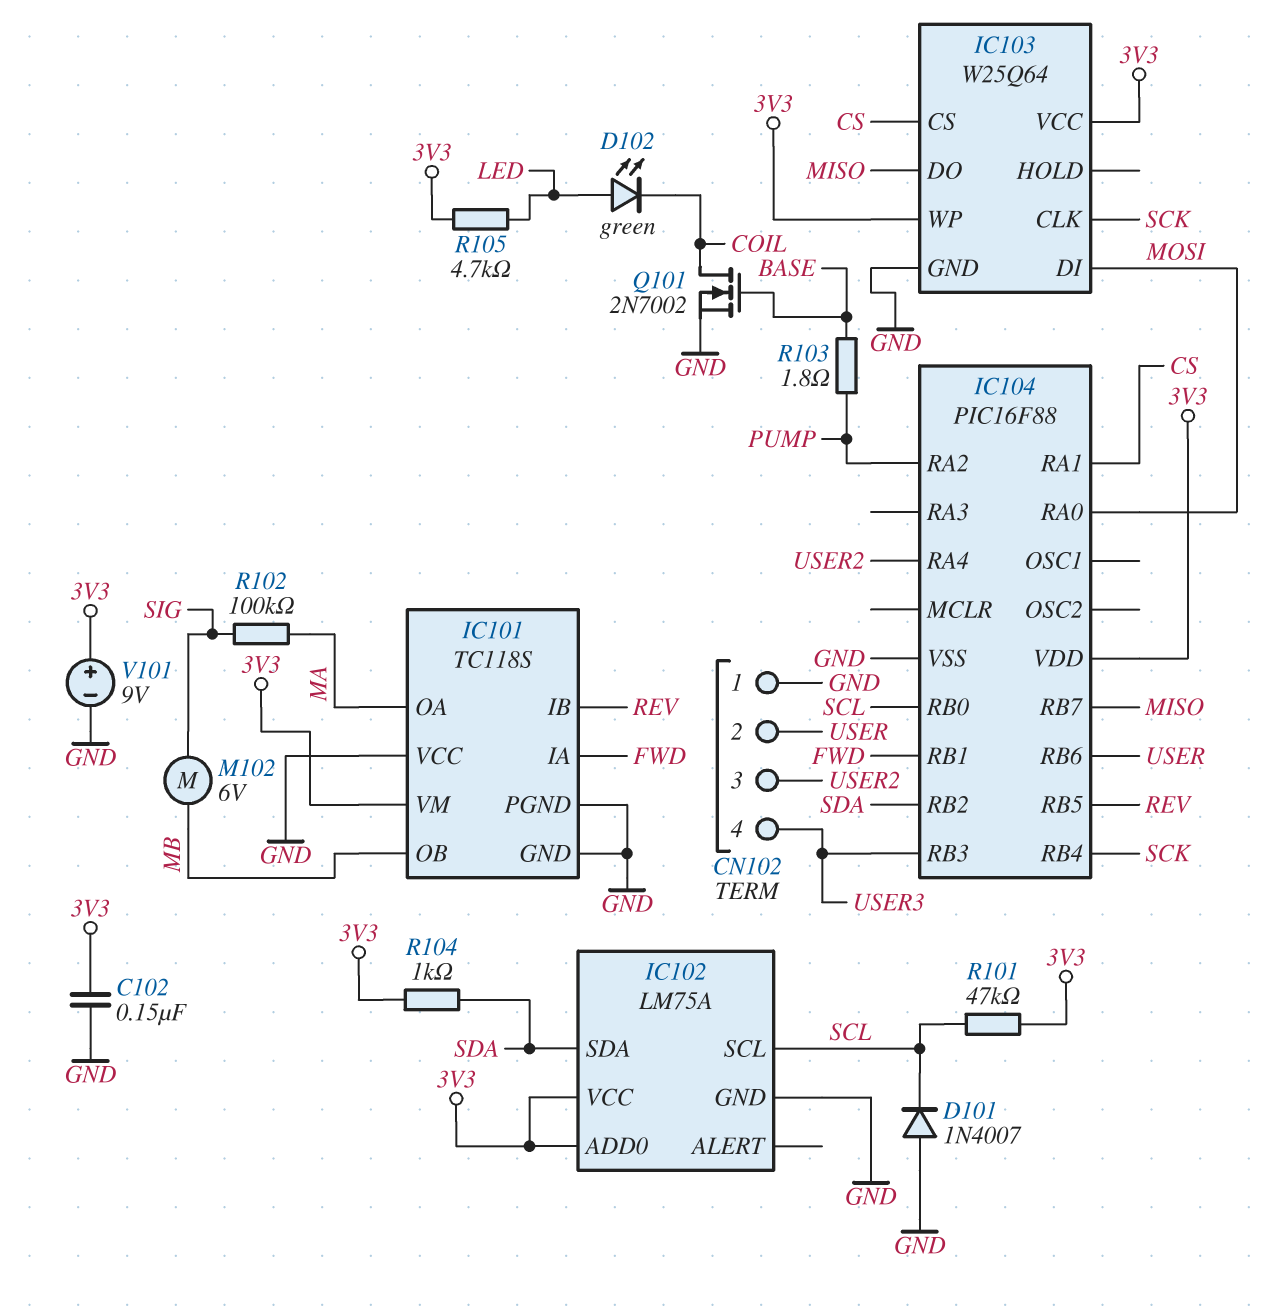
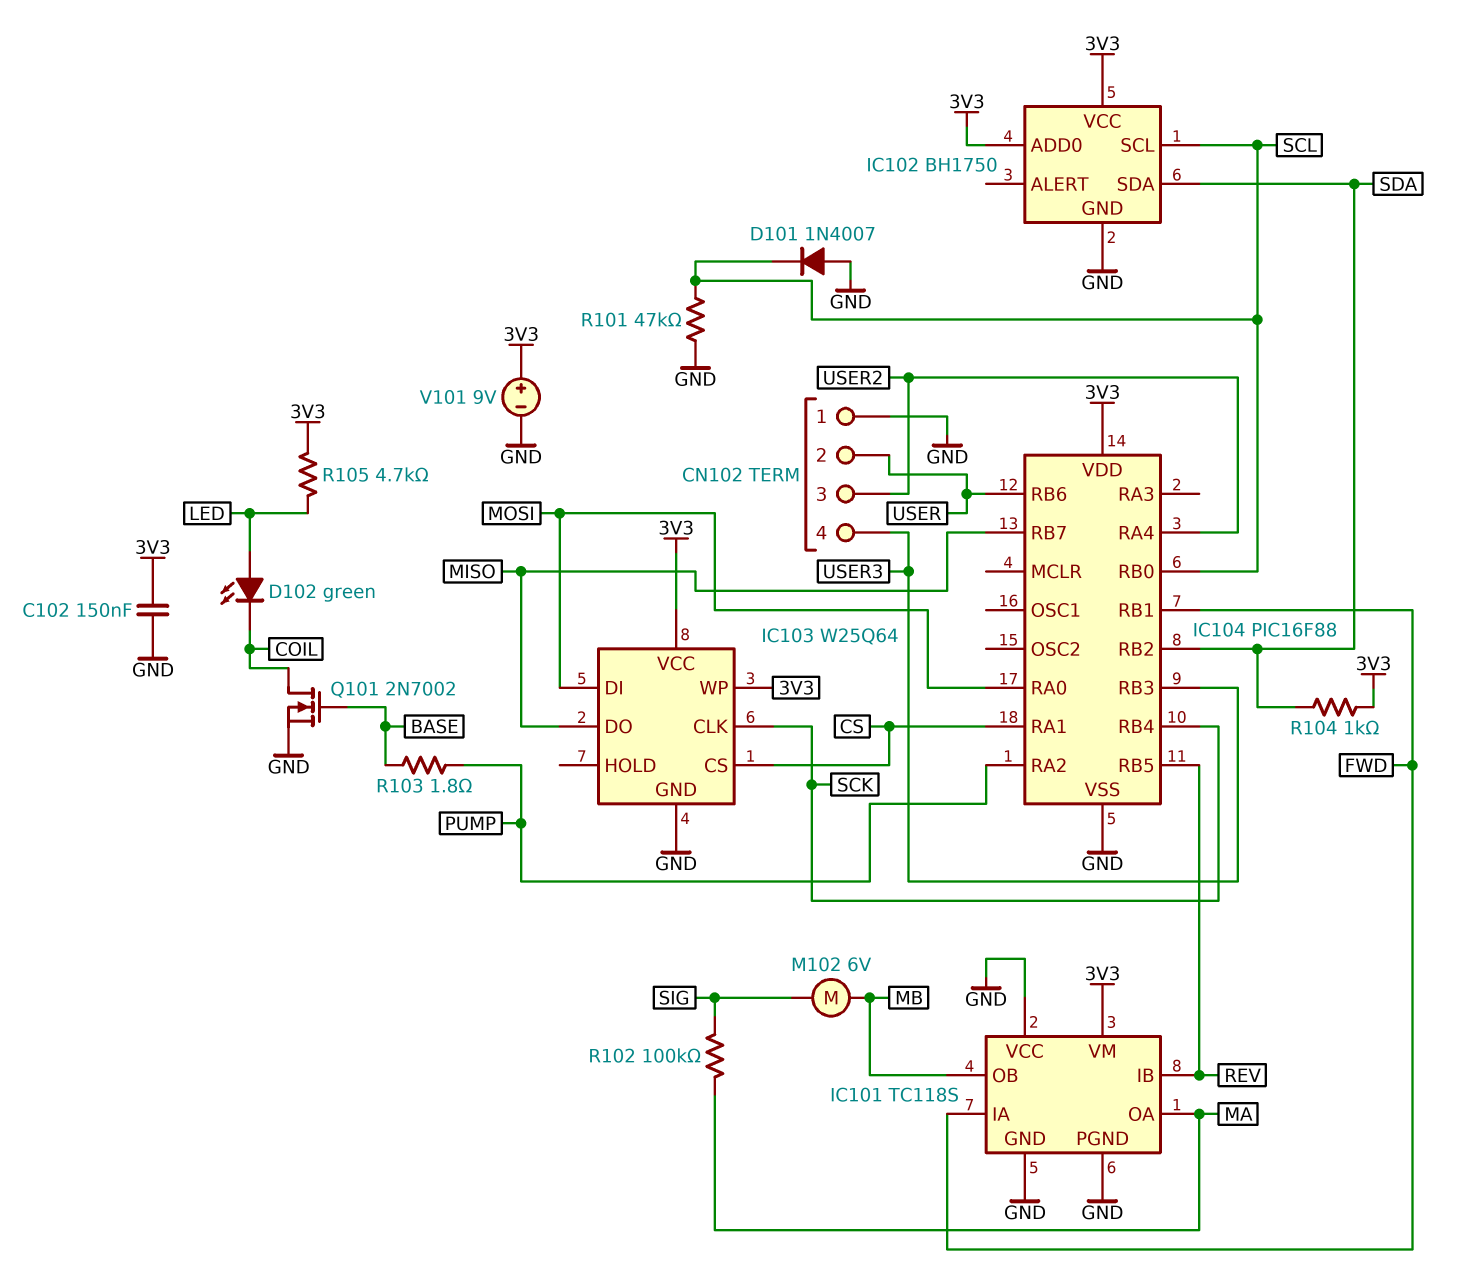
IC102: LM75A -> BH1750
R101: 47k (3V3, SCL) -> 47k (GND, SCL)

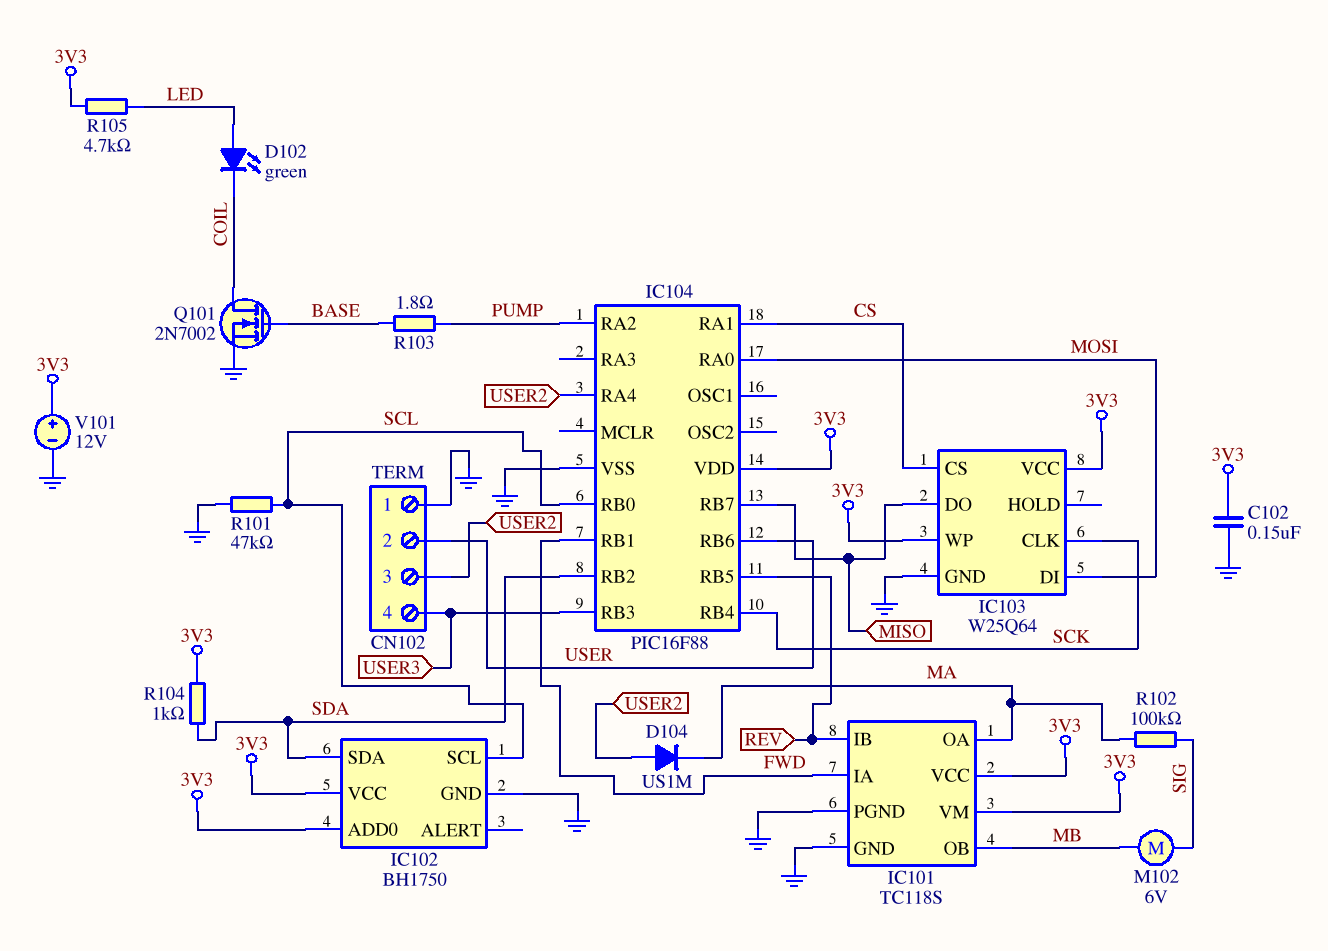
D101: diode 1N4007 (A GND, K SCL) -> none
D104: none -> diode US1M (A USER2, K MA)
IC101 pin VCC: GND -> 3V3
V101: 9V (plus 3V3, minus GND) -> 12V (plus 3V3, minus GND)

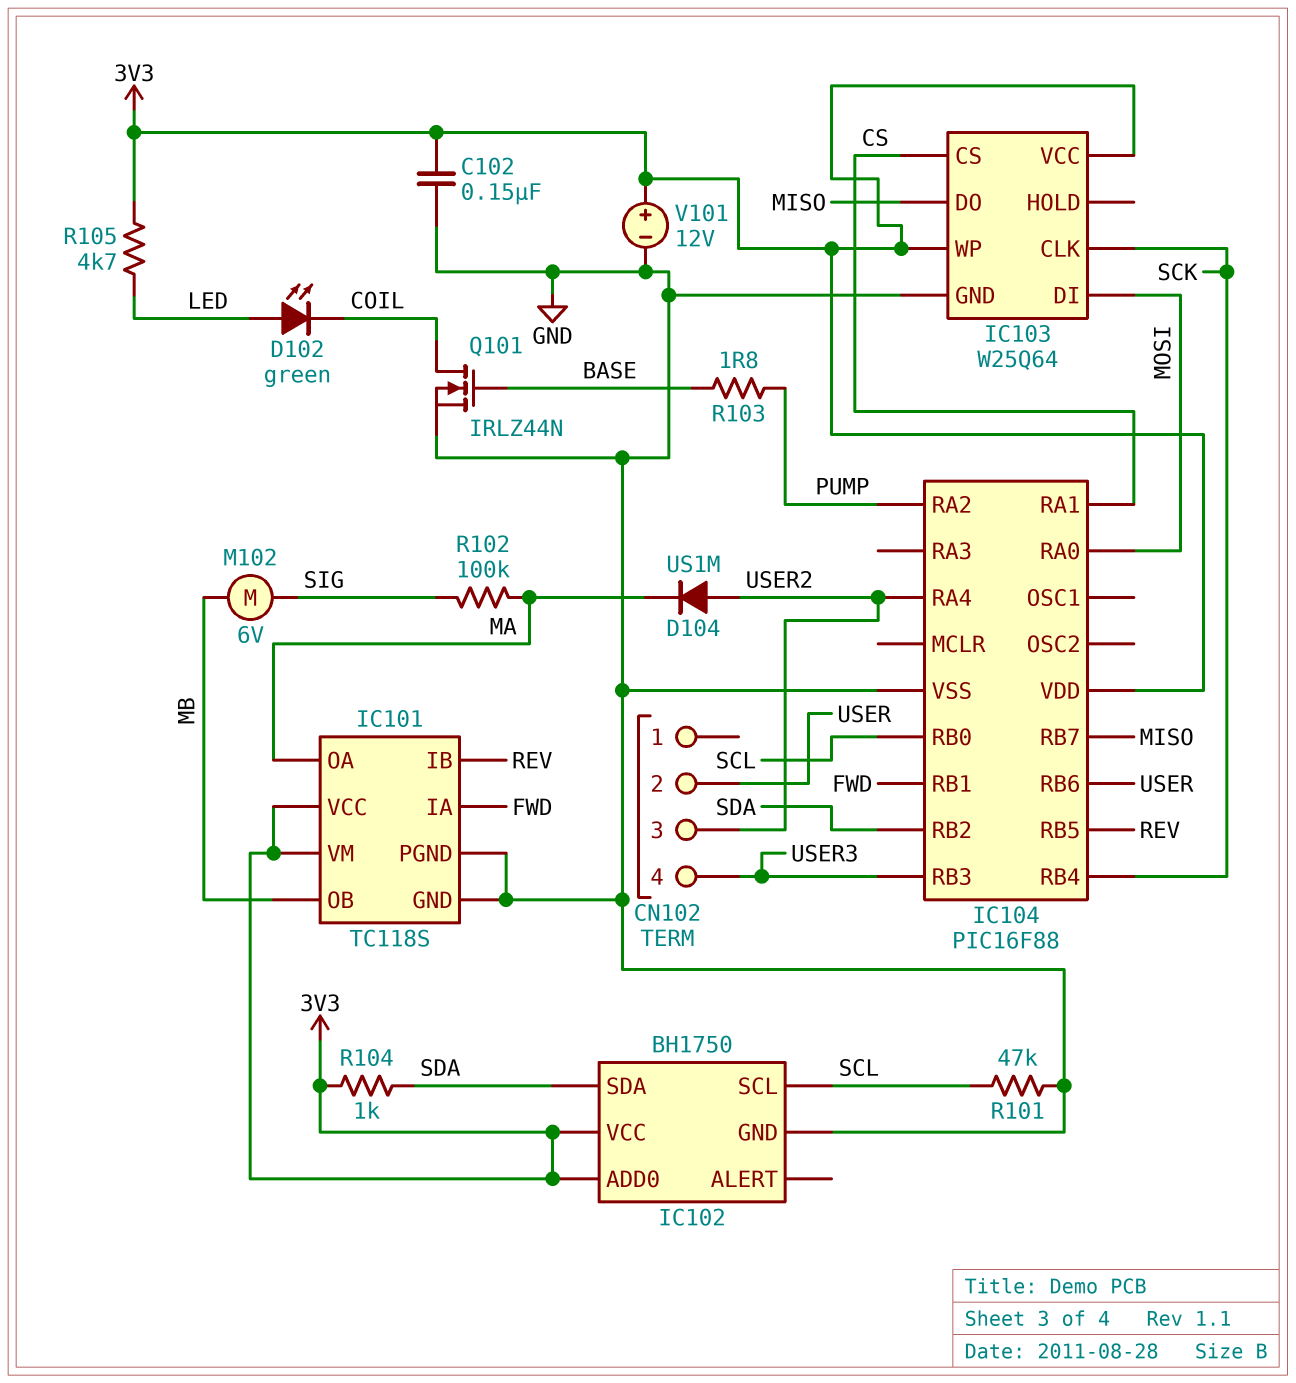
CN102 pin 1: GND -> none
Q101: NMOS 2N7002 (G BASE, D COIL, S GND) -> NMOS IRLZ44N (G BASE, D COIL, S GND)

